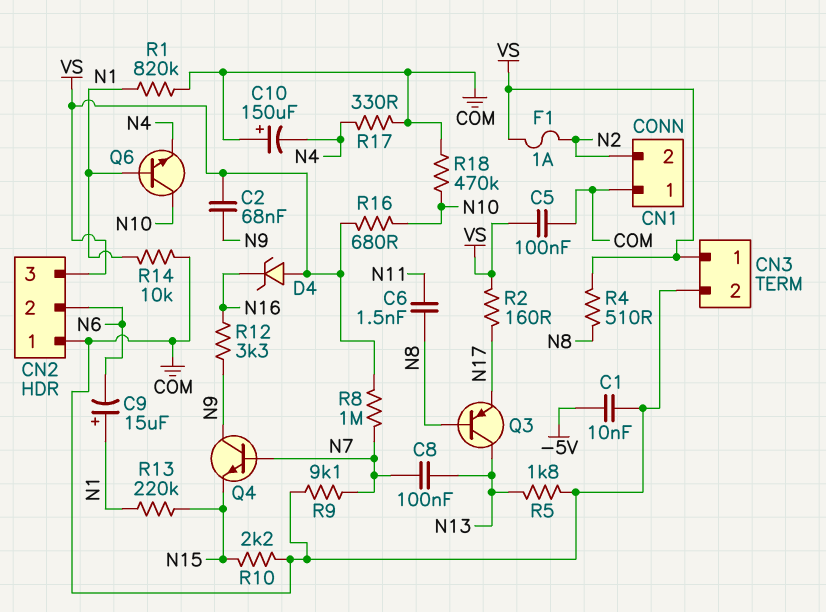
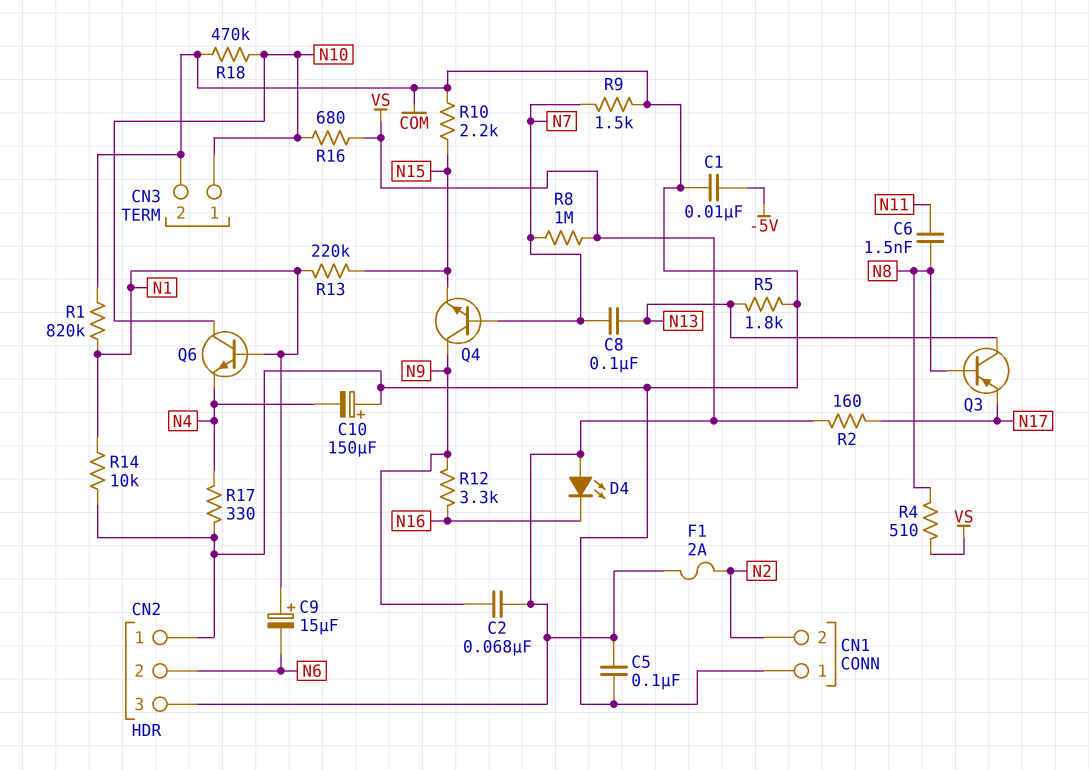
CN3 pin 1: VS -> N10
D4: zener (A VS, K N16) -> LED (A VS, K N16)
F1: 1A (N2, VS) -> 2A (N2, VS)
R9: 9.1k (COM, N7) -> 1.5k (COM, N7)

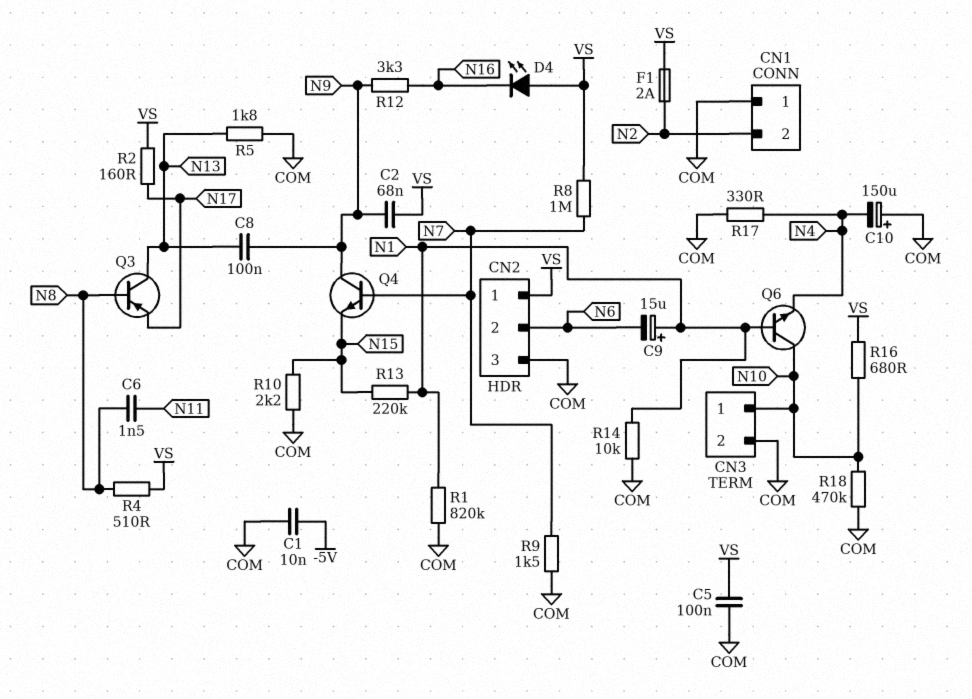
C8: 100nF (N7, N13) -> 100nF (N9, N13)
CN2 pin 1: COM -> VS
CN2 pin 3: VS -> COM

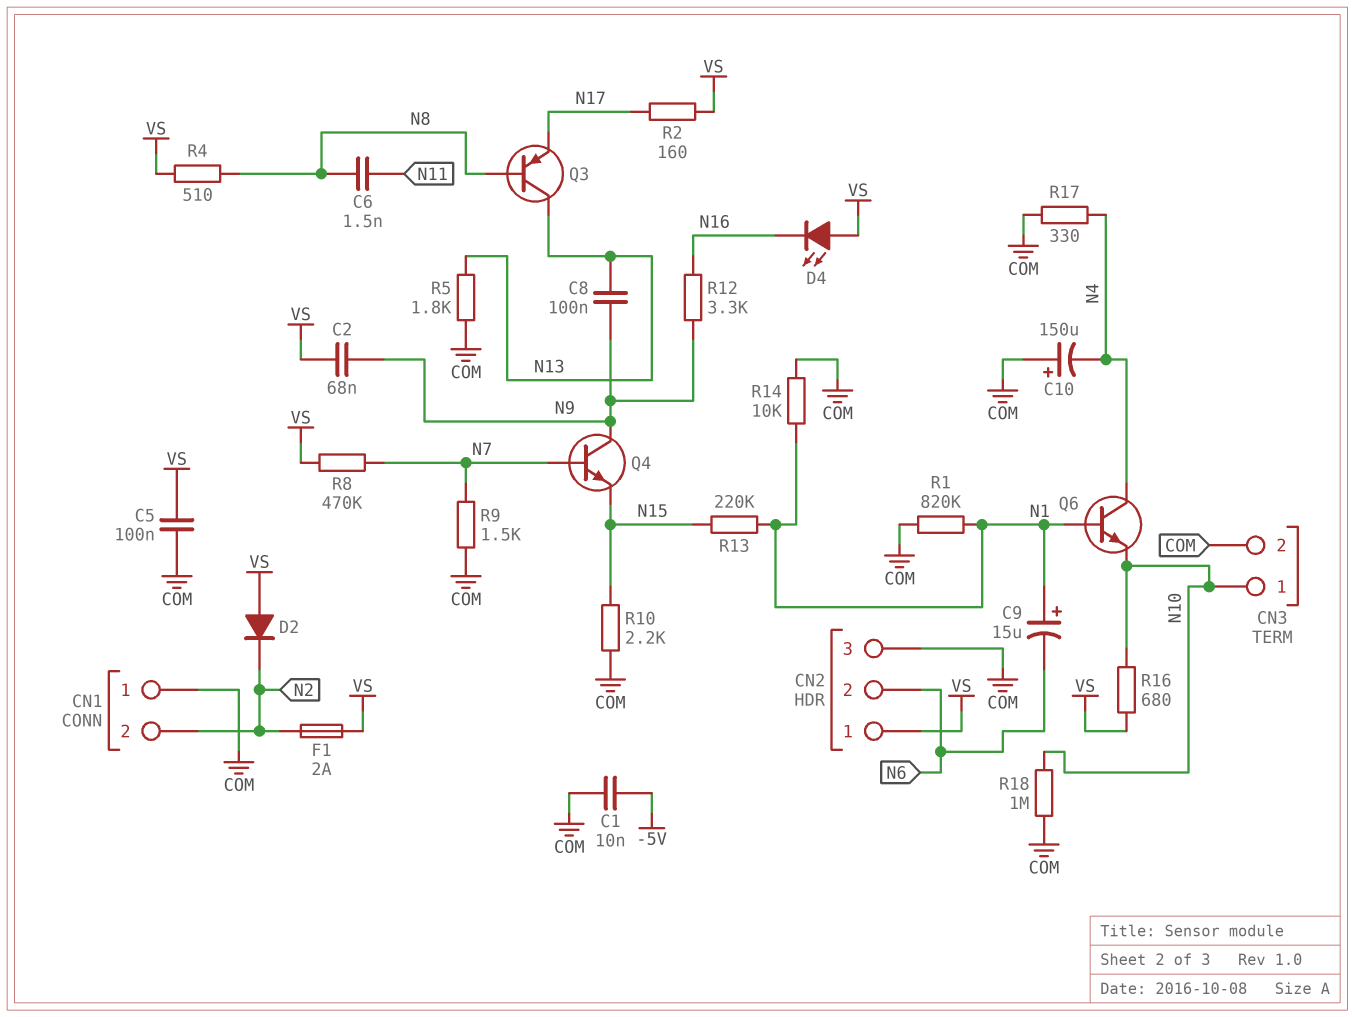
D2: none -> diode (A VS, K N2)
Q6: NPN (B N1, C N10, E N4) -> NPN (B N1, C N4, E N10)
R8: 1M (N7, VS) -> 470k (N7, VS)
R18: 470k (COM, N10) -> 1M (COM, N10)

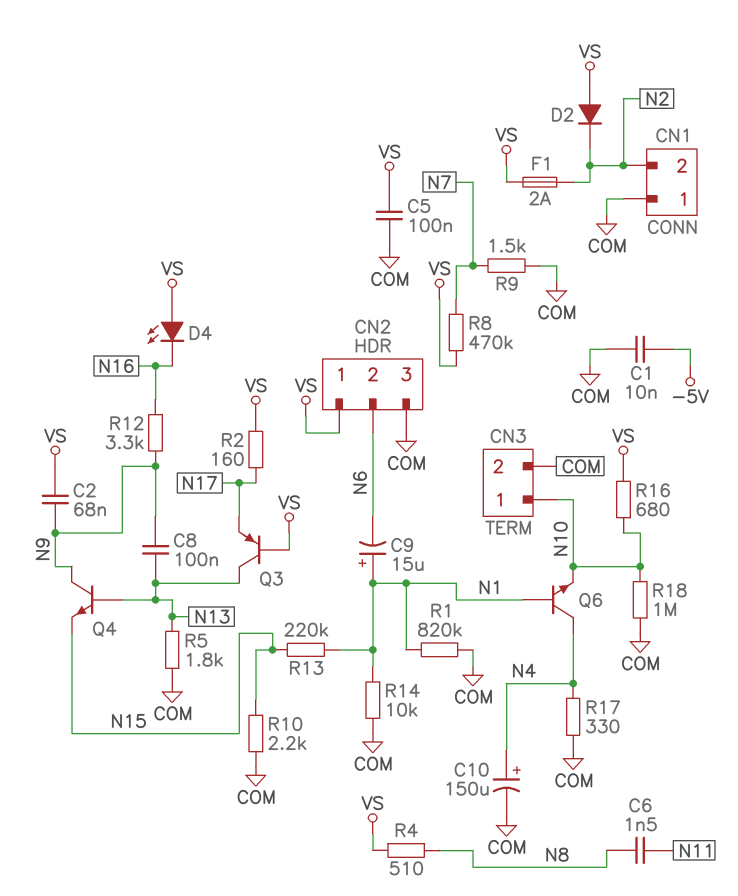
C10: 150uF (plus COM, minus N4) -> 150uF (plus N4, minus COM)
Q3: PNP (B N8, C N13, E N17) -> PNP (B VS, C N13, E N17)
Q4: NPN (B N7, C N9, E N15) -> NPN (B N13, C N9, E N15)

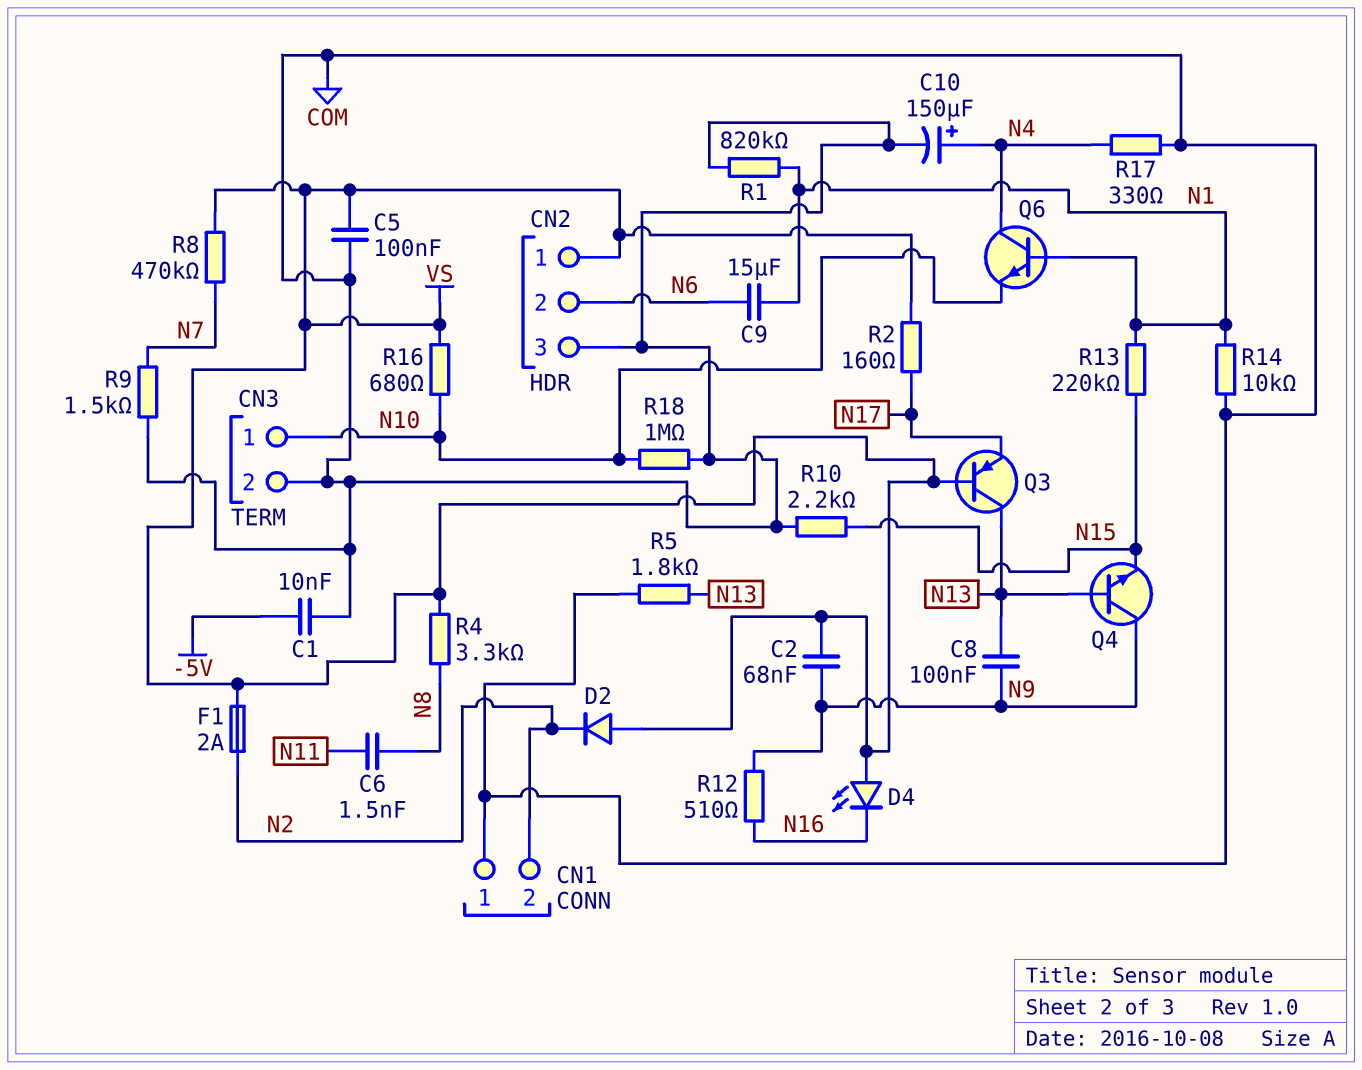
C9: 15uF (plus N1, minus N6) -> 15uF (N1, N6)
R4: 510 (N8, VS) -> 3.3k (N8, VS)
R12: 3.3k (N9, N16) -> 510 (N9, N16)

